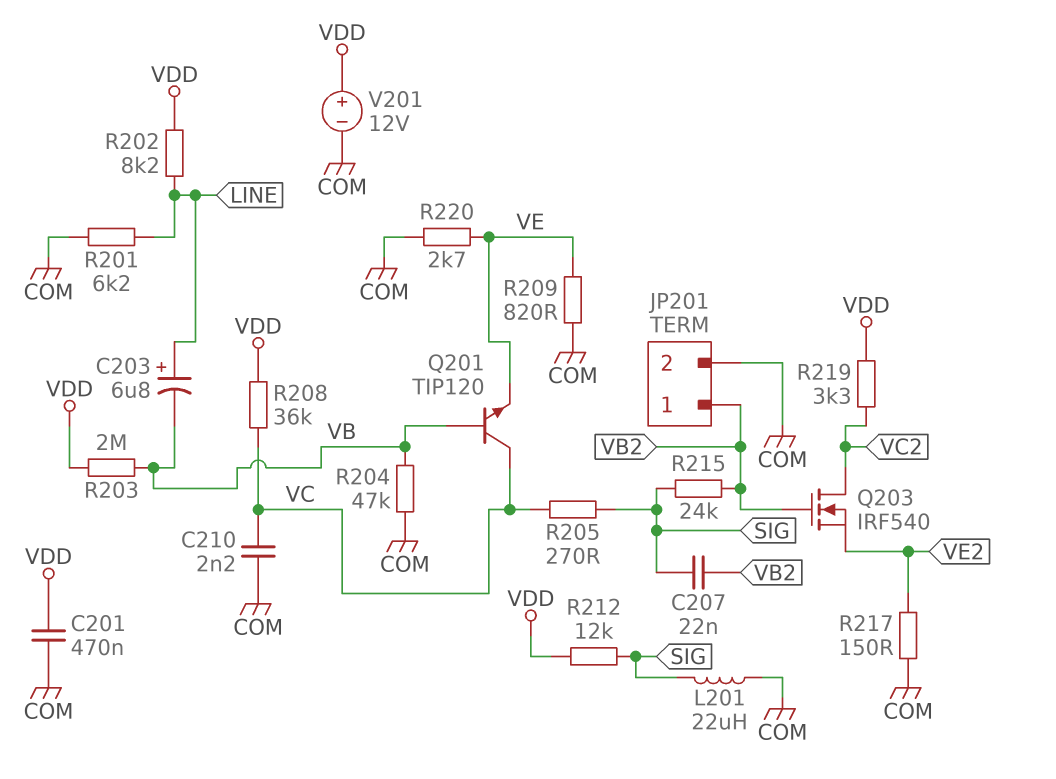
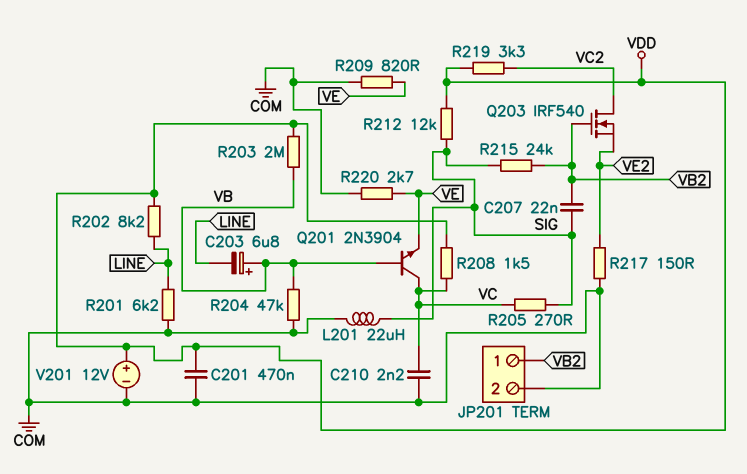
C203: 6.8uF (plus LINE, minus VB) -> 6.8uF (plus VB, minus LINE)
Q201: NPN TIP120 (B VB, C VC, E VE) -> NPN 2N3904 (B VB, C VC, E VE)
R208: 36k (VC, VDD) -> 1.5k (VC, VDD)

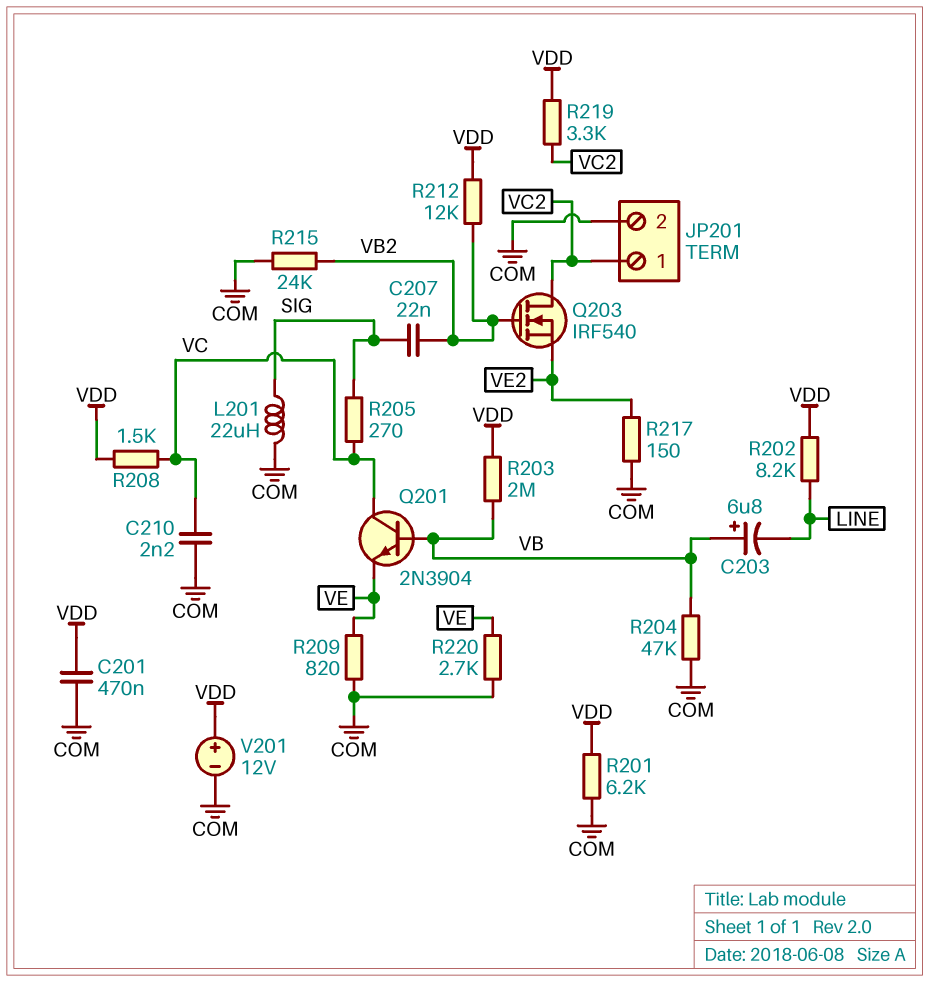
JP201 pin 1: VB2 -> VC2
R201: 6.2k (COM, LINE) -> 6.2k (COM, VDD)
R212: 12k (SIG, VDD) -> 12k (VB2, VDD)
R215: 24k (SIG, VB2) -> 24k (COM, VB2)

